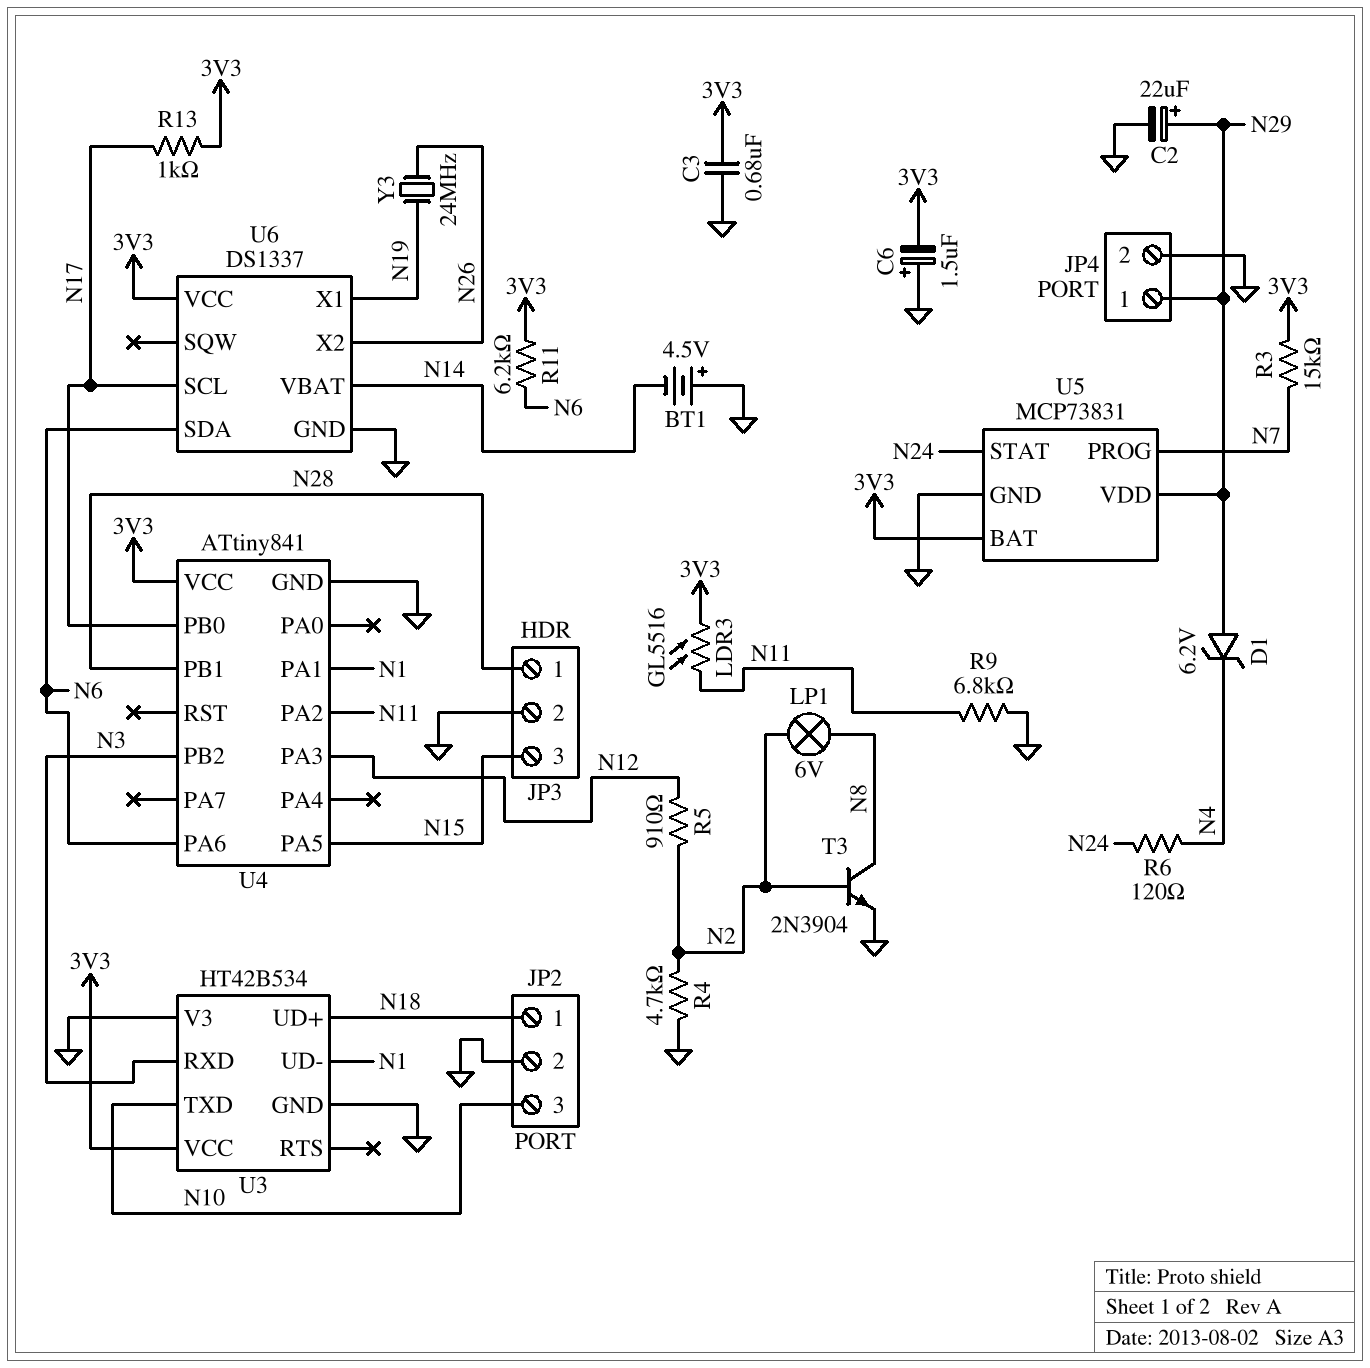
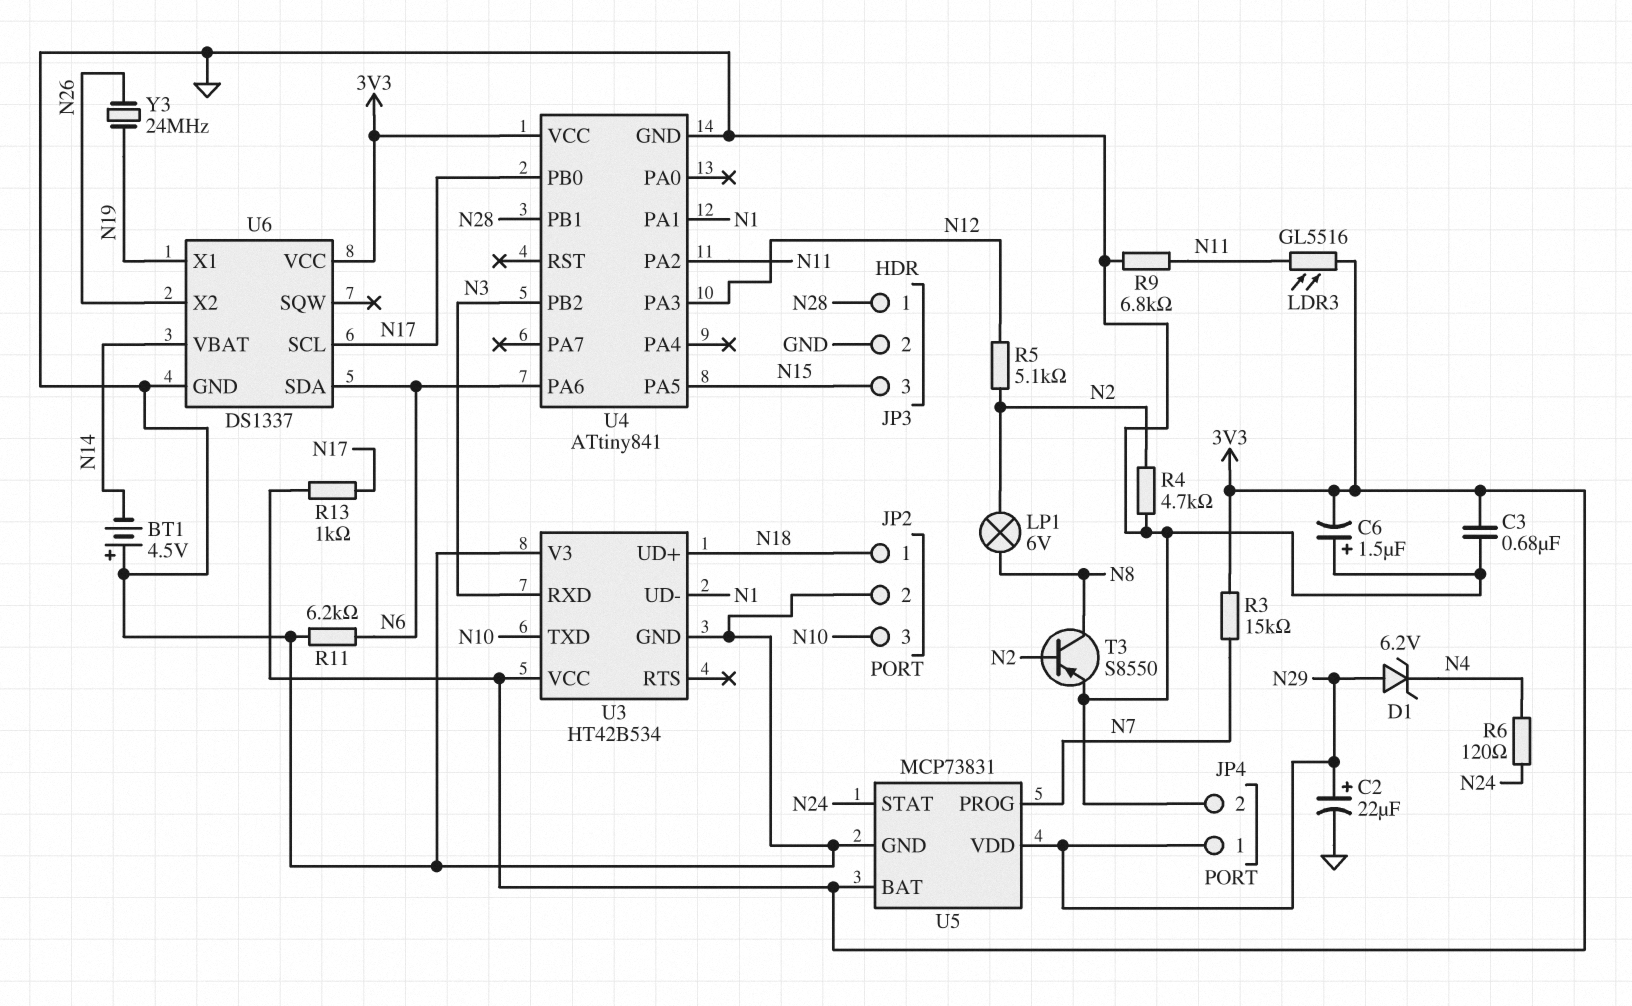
R5: 910 (N2, N12) -> 5.1k (N2, N12)
R11: 6.2k (3V3, N6) -> 6.2k (GND, N6)
T3: NPN 2N3904 (B N2, C N8, E GND) -> PNP S8550 (B N2, C N8, E GND)

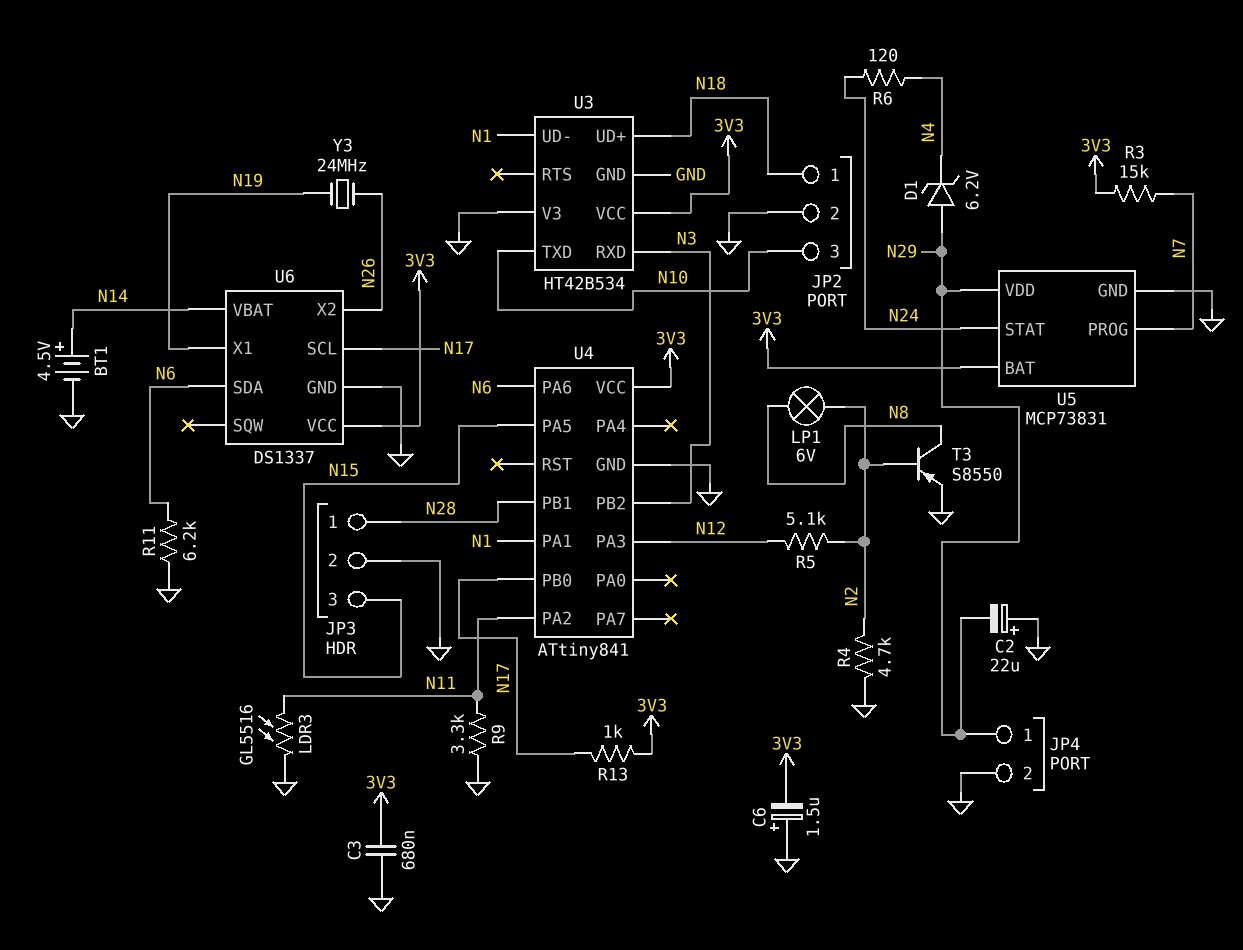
BT1: 4.5V (plus GND, minus N14) -> 4.5V (plus N14, minus GND)
C2: 22uF (plus N29, minus GND) -> 22uF (plus GND, minus N29)
LDR3: GL5516 (3V3, N11) -> GL5516 (GND, N11)
R9: 6.8k (GND, N11) -> 3.3k (GND, N11)

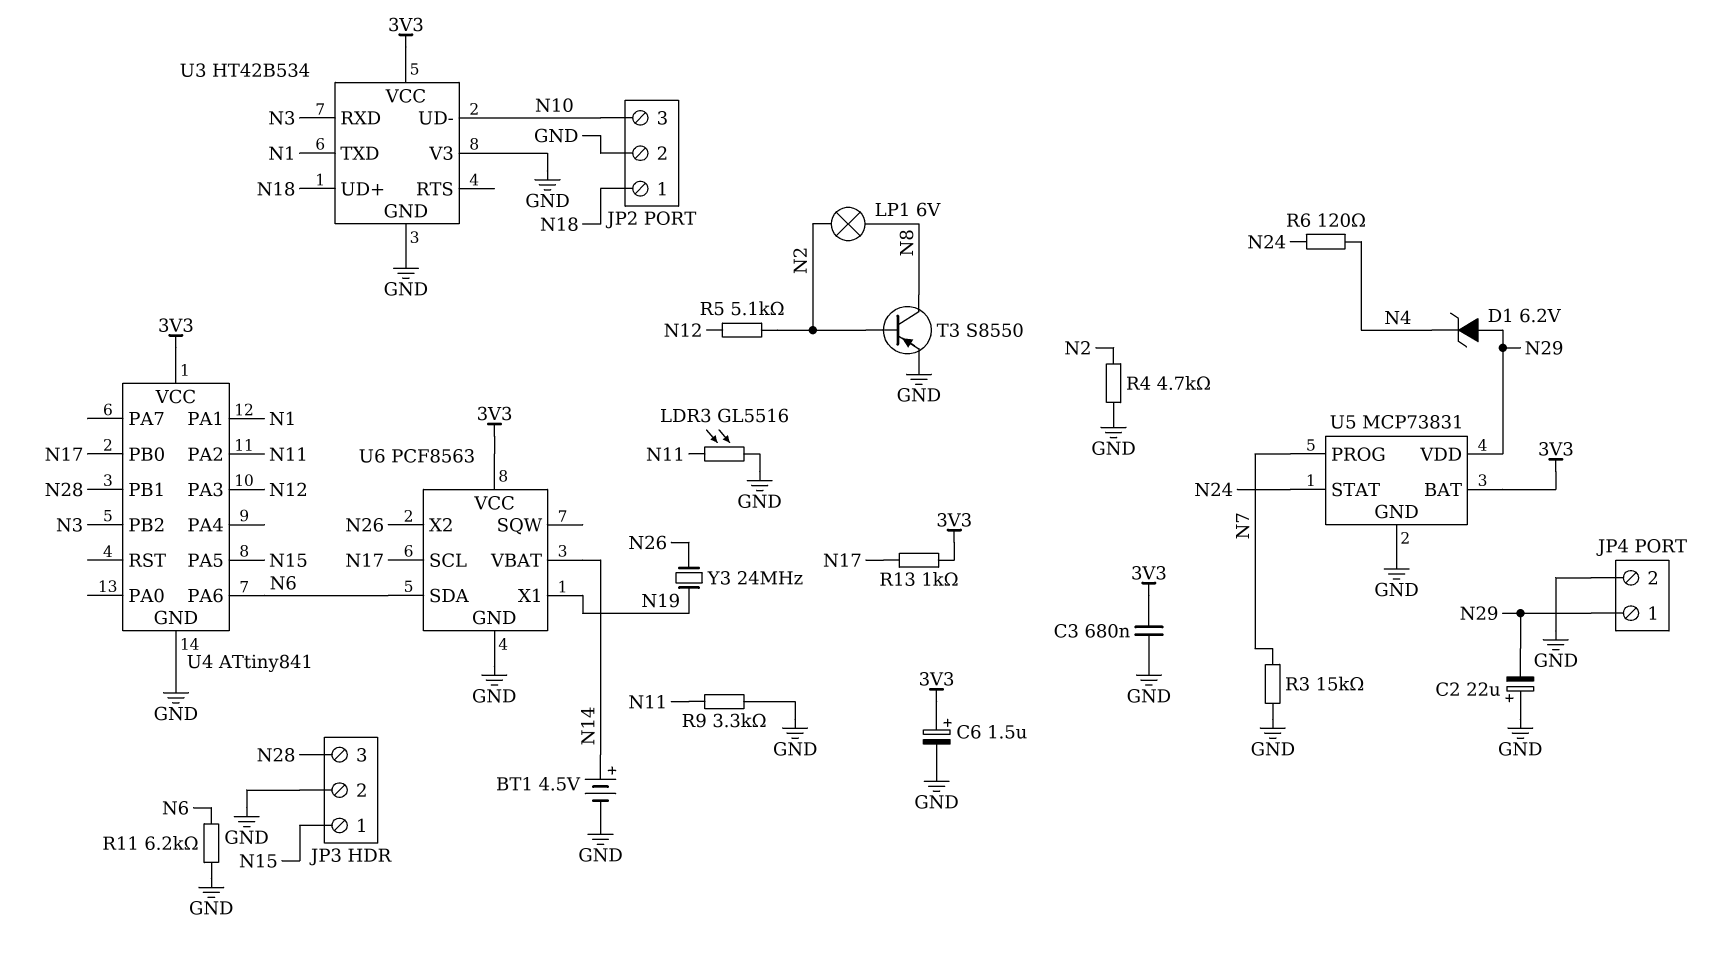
C6: 1.5uF (plus GND, minus 3V3) -> 1.5uF (plus 3V3, minus GND)
JP3 pin 1: N28 -> N15
JP3 pin 3: N15 -> N28
R3: 15k (3V3, N7) -> 15k (GND, N7)
U3 pin TXD: N10 -> N1
U3 pin UD-: N1 -> N10
U6: DS1337 -> PCF8563

